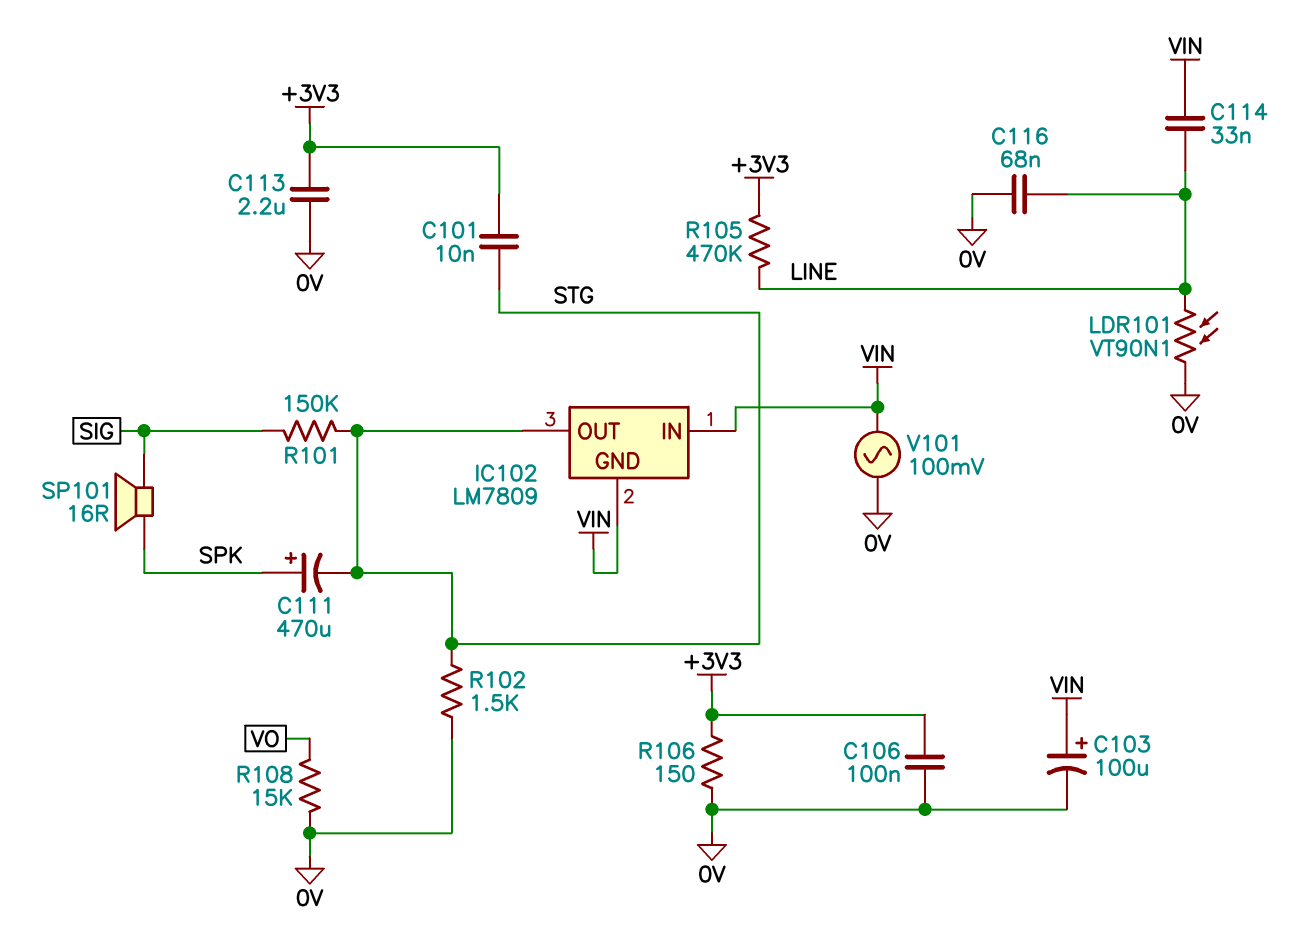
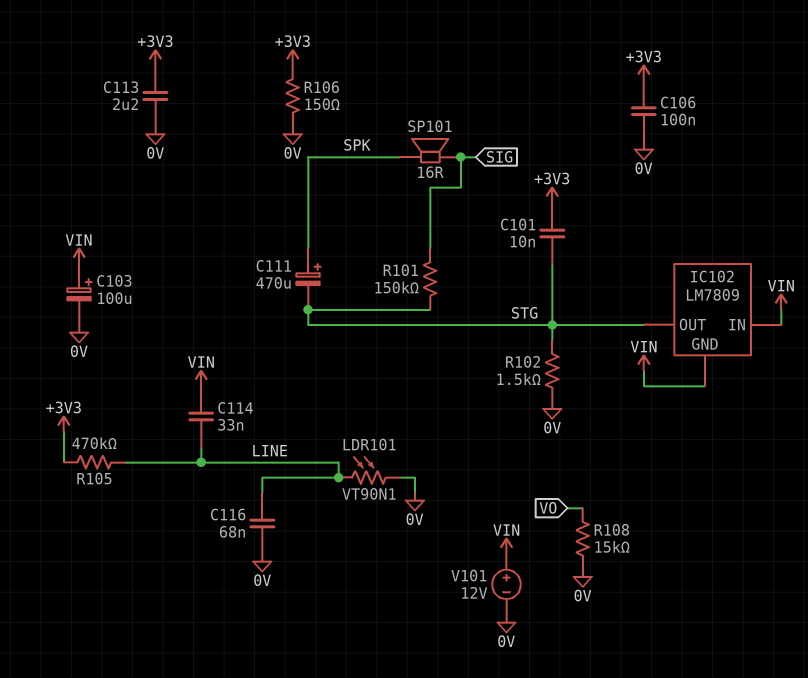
V101: AC 100mV (0V, VIN) -> 12V (plus VIN, minus 0V)

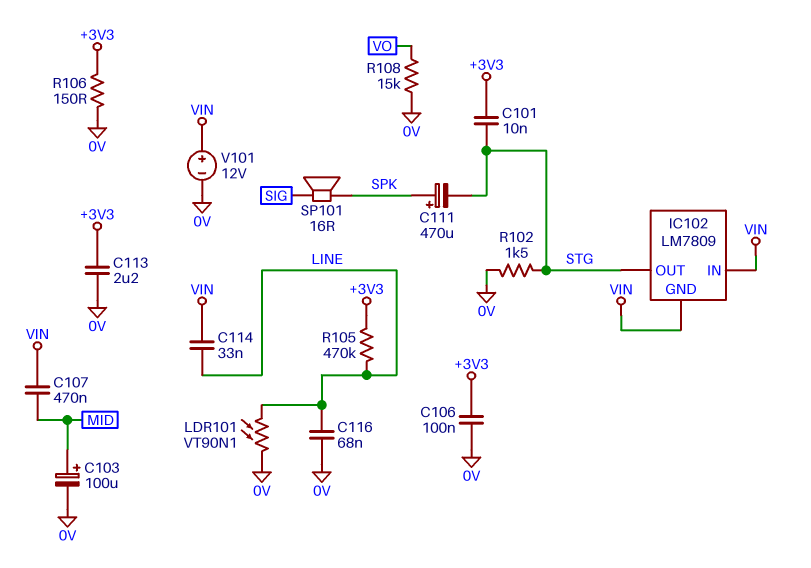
C103: 100uF (plus VIN, minus 0V) -> 100uF (plus MID, minus 0V)
C107: none -> 470nF (MID, VIN)
R101: 150k (SIG, STG) -> none

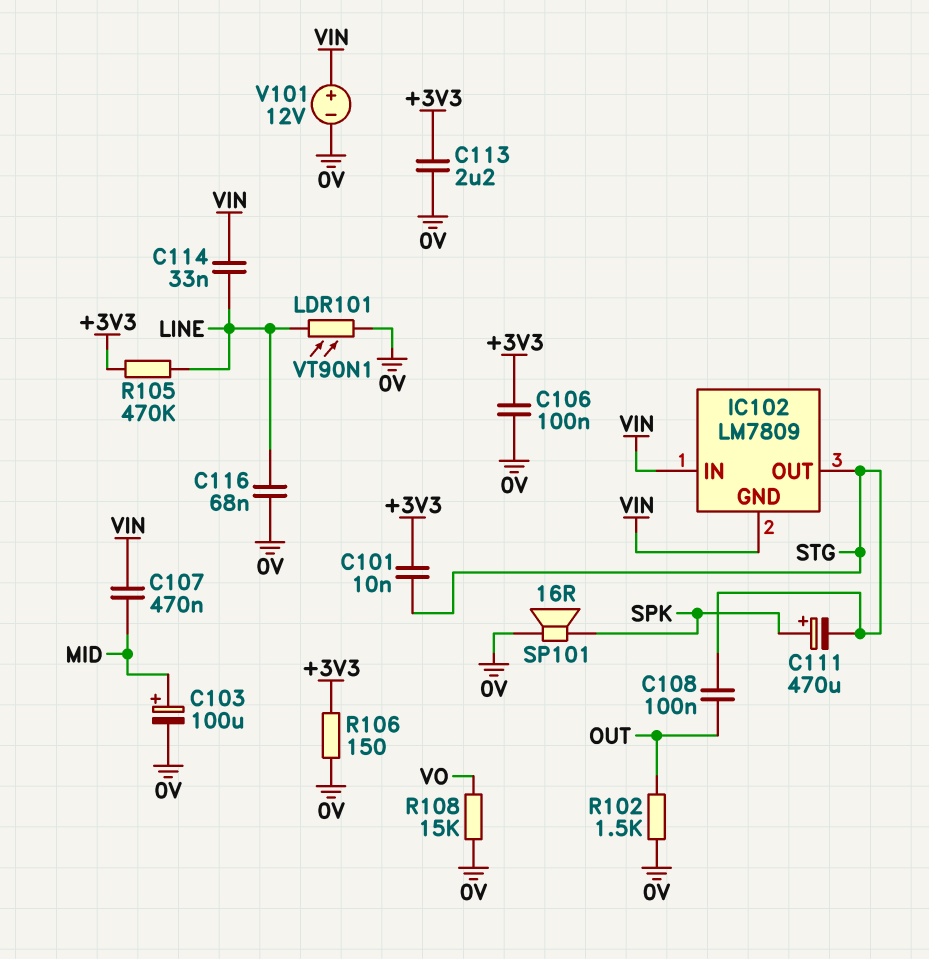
C108: none -> 100nF (OUT, STG)
R102: 1.5k (0V, STG) -> 1.5k (0V, OUT)
SP101: speaker 16R (SIG, SPK) -> speaker 16R (0V, SPK)

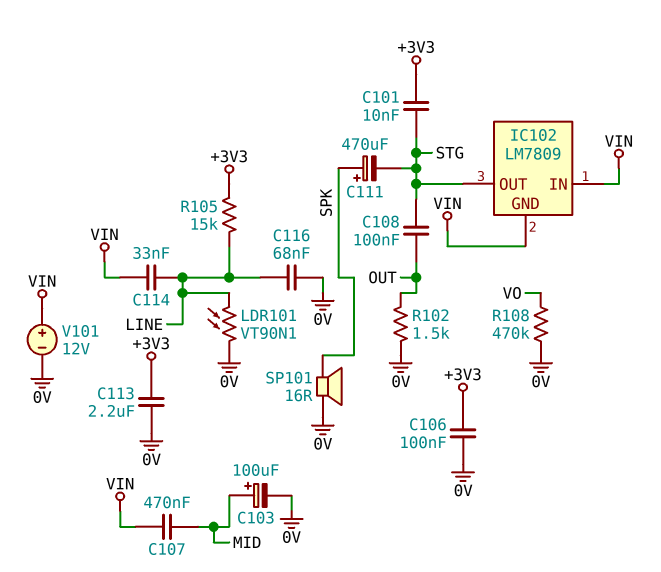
R105: 470k (+3V3, LINE) -> 15k (+3V3, LINE)
R106: 150 (+3V3, 0V) -> none
R108: 15k (0V, VO) -> 470k (0V, VO)

